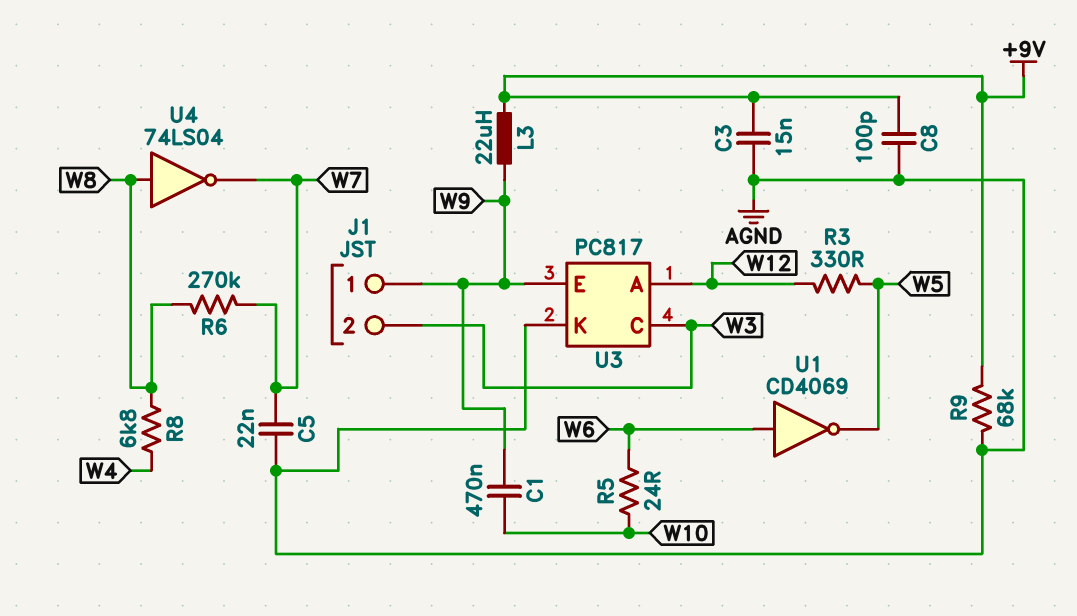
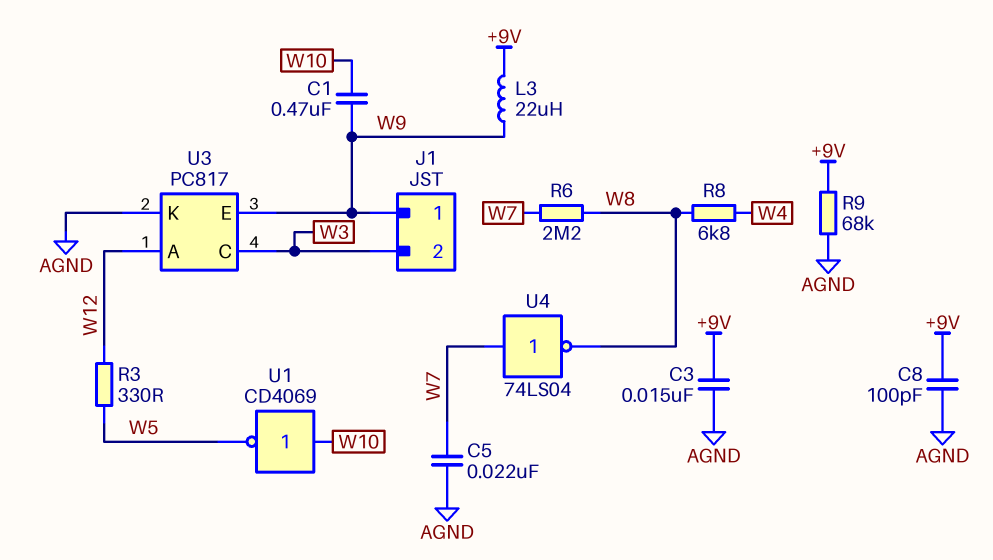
R5: 24 (W6, W10) -> none
R6: 270k (W7, W8) -> 2.2M (W7, W8)
U1: NOT CD4069 (in W6, out W5) -> NOT CD4069 (in W10, out W5)
U4: NOT 74LS04 (in W8, out W7) -> NOT 74LS04 (in W7, out W8)

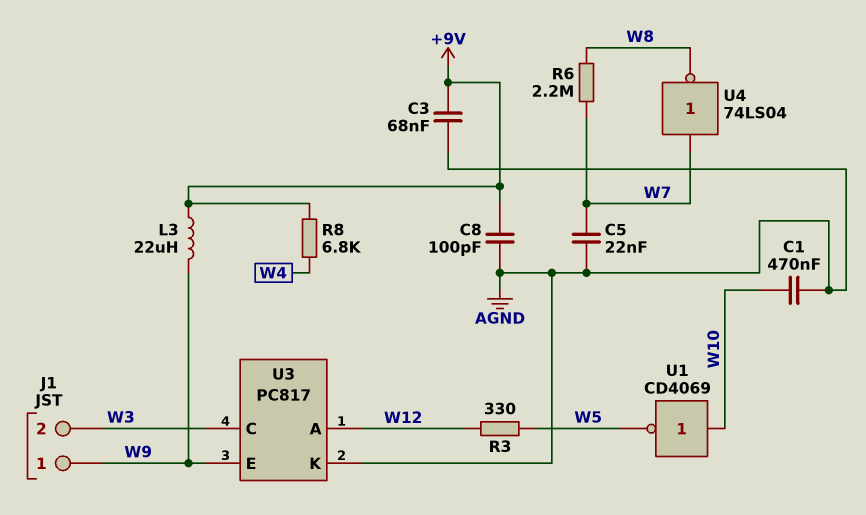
C1: 470nF (W9, W10) -> 470nF (AGND, W10)
C3: 15nF (+9V, AGND) -> 68nF (+9V, AGND)
R8: 6.8k (W4, W8) -> 6.8k (+9V, W4)
R9: 68k (+9V, AGND) -> none

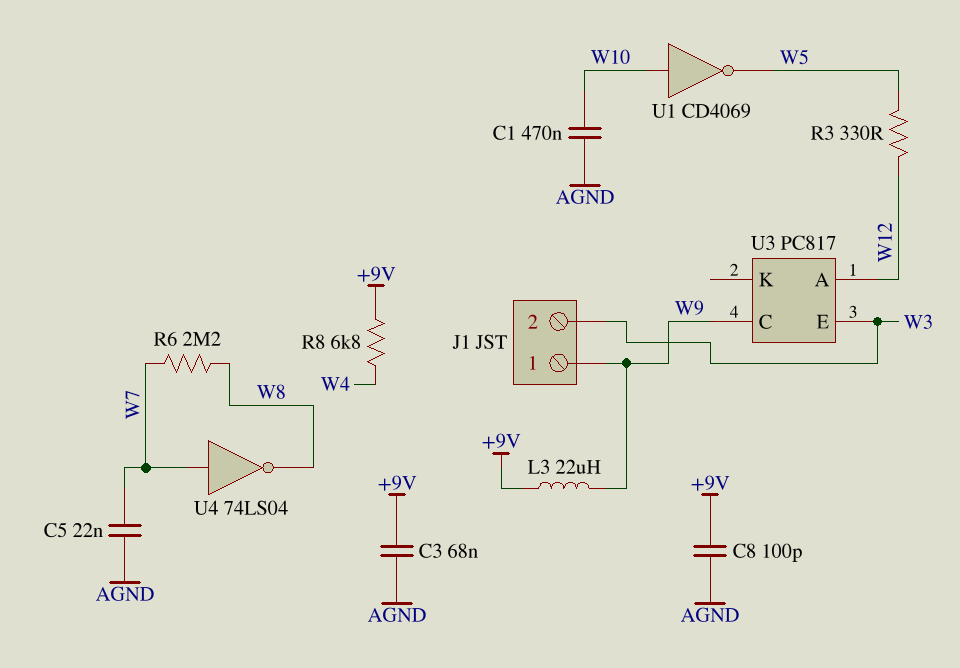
U3 pin C: W3 -> W9
U3 pin E: W9 -> W3
U3 pin K: AGND -> none

